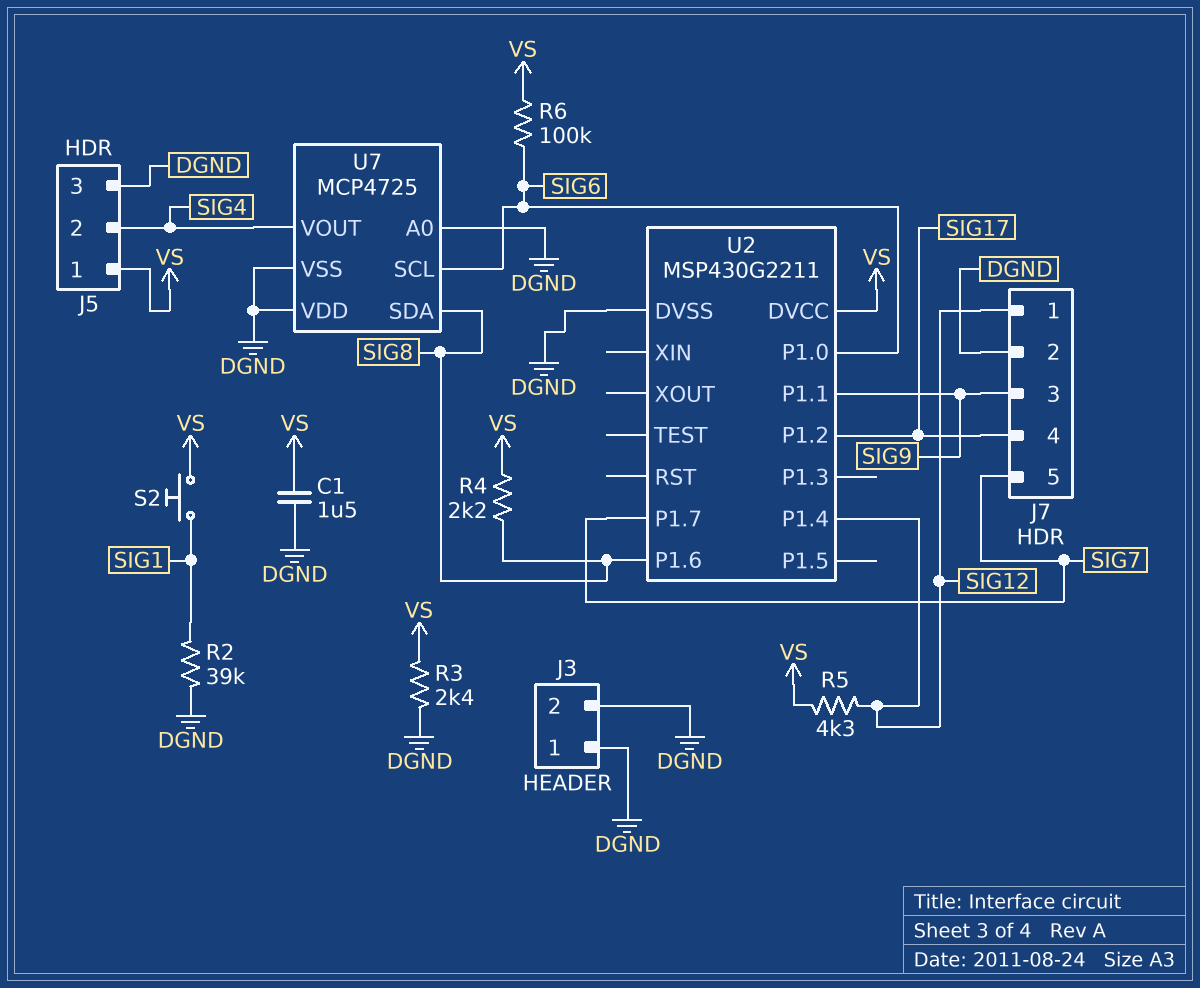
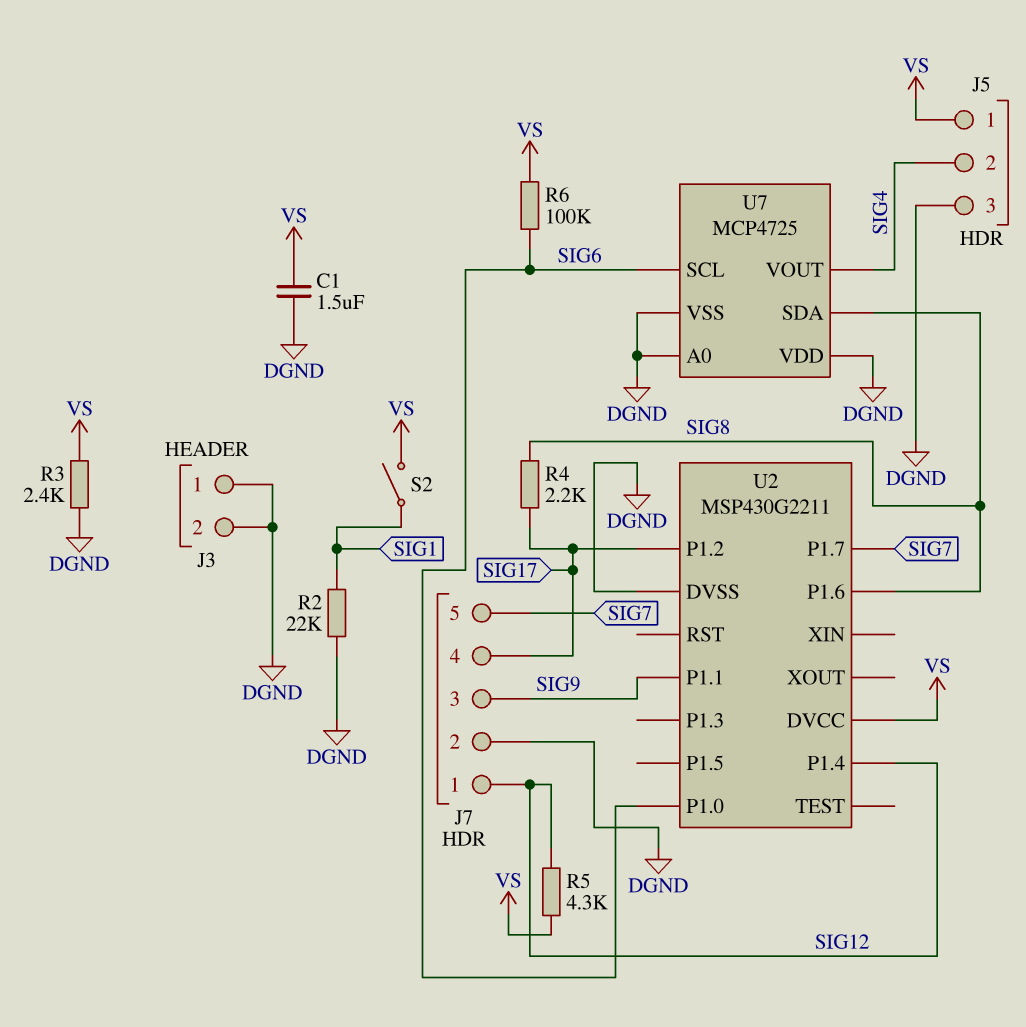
R2: 39k (DGND, SIG1) -> 22k (DGND, SIG1)
R4: 2.2k (SIG8, VS) -> 2.2k (SIG8, SIG17)
S2: button (SIG1, VS) -> switch (SIG1, VS)

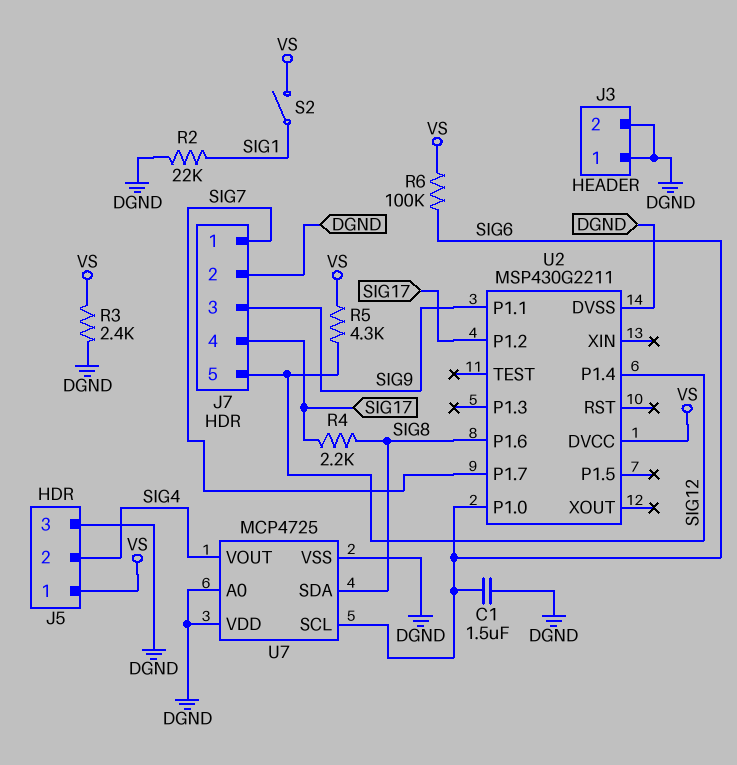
C1: 1.5uF (DGND, VS) -> 1.5uF (DGND, SIG6)
J7 pin 1: SIG12 -> SIG7
J7 pin 5: SIG7 -> SIG12

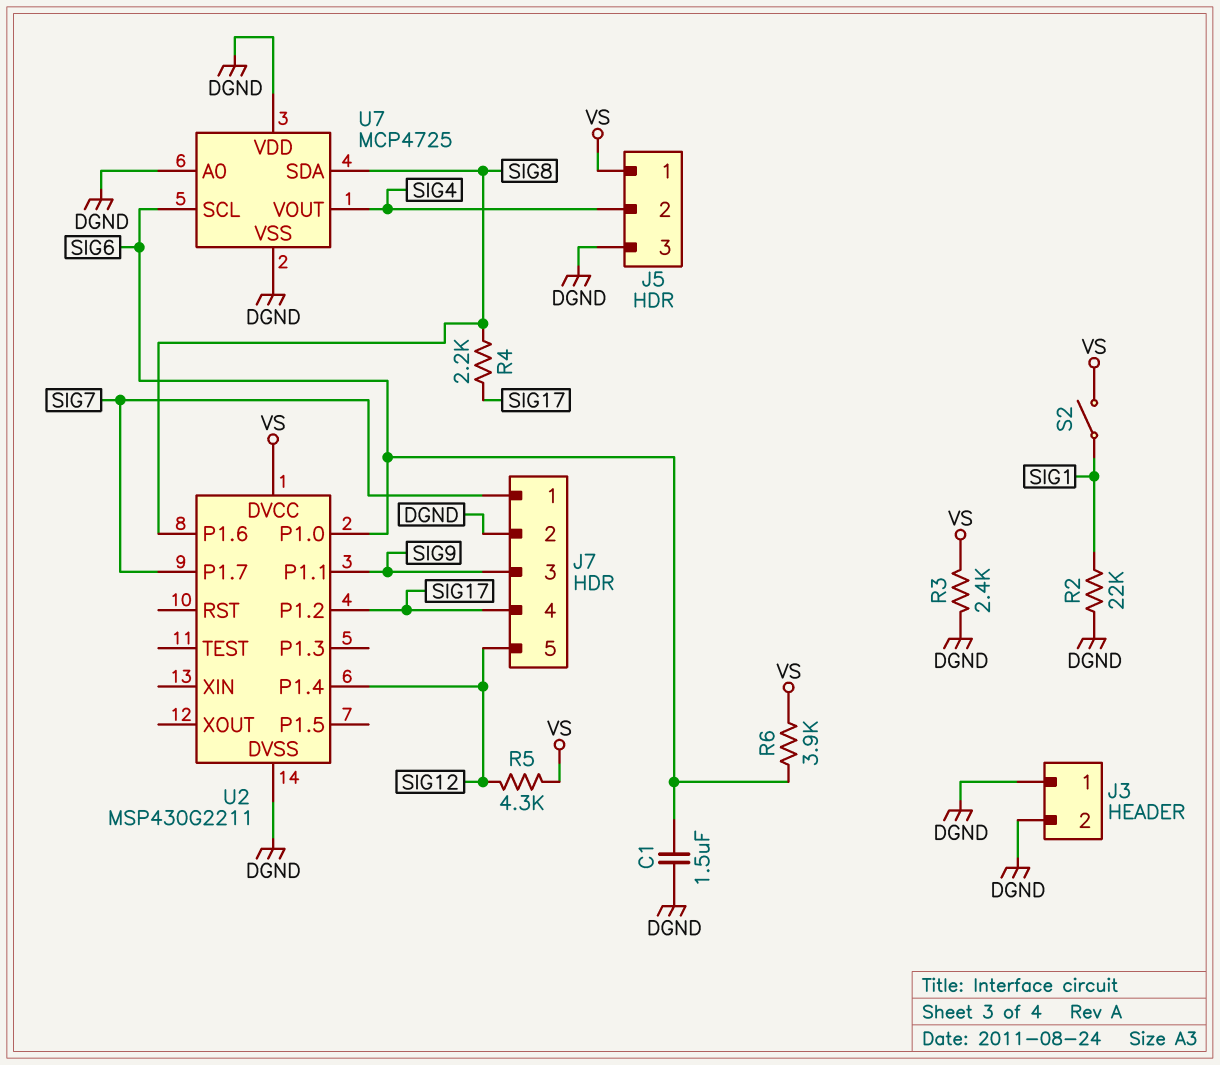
R6: 100k (SIG6, VS) -> 3.9k (SIG6, VS)

